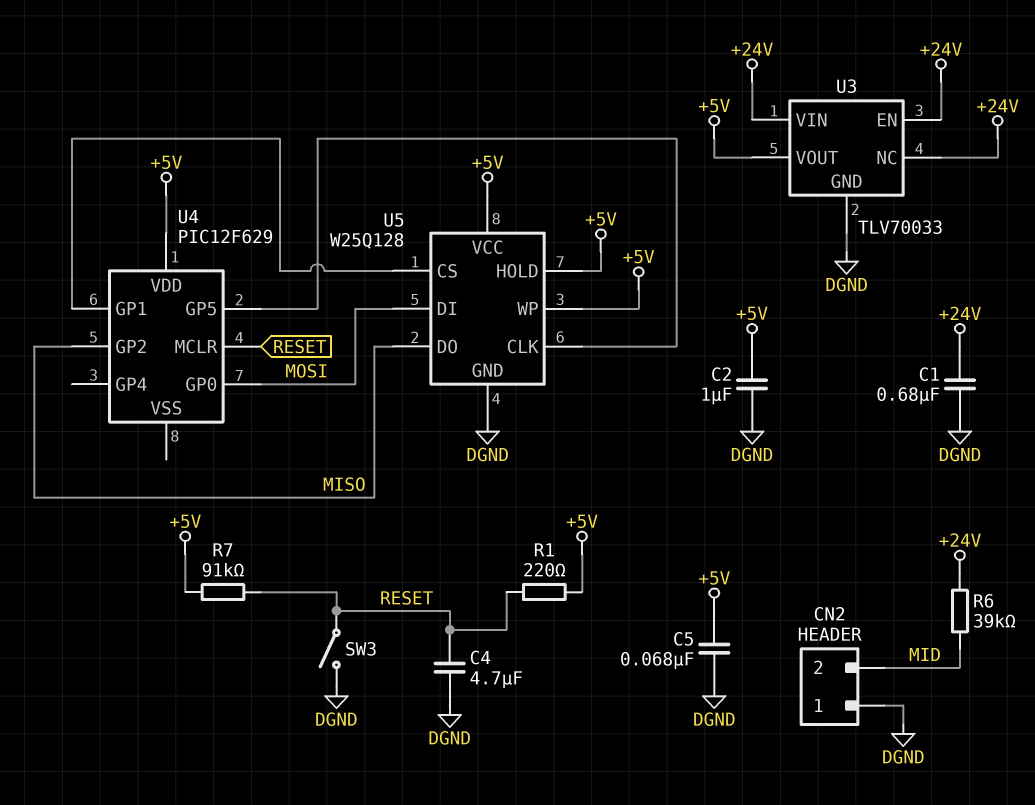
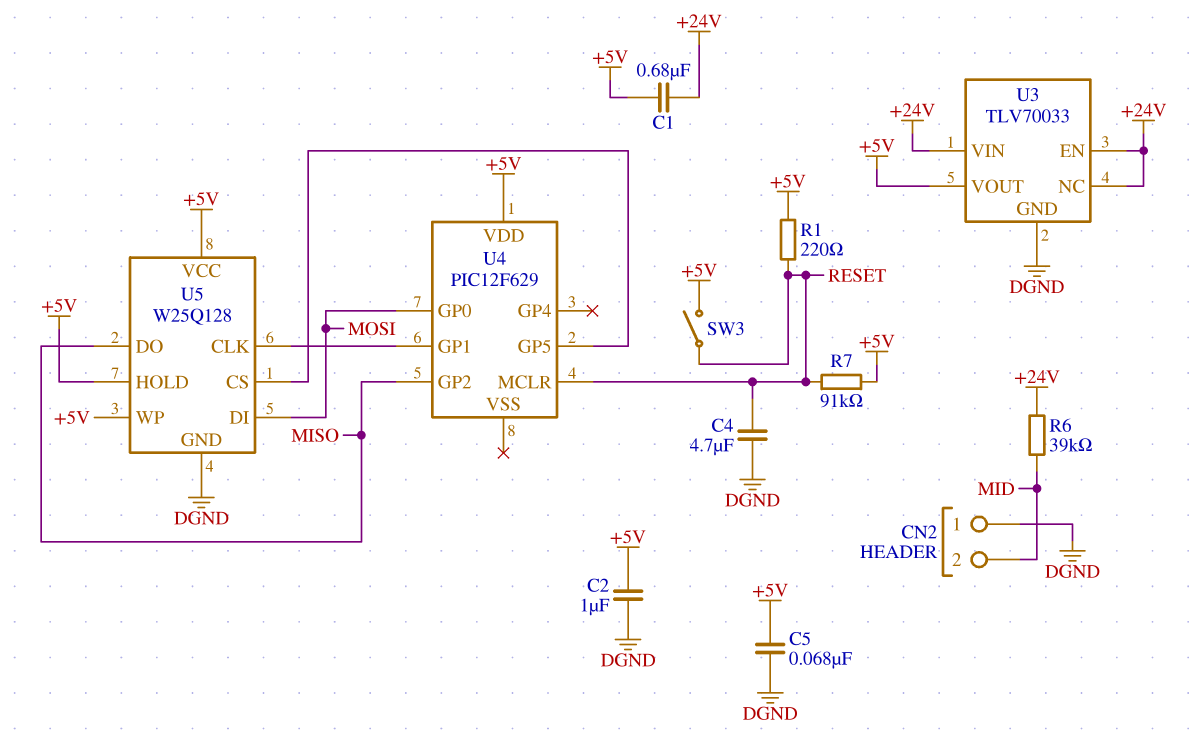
C1: 680nF (+24V, DGND) -> 680nF (+5V, +24V)
SW3: switch (DGND, RESET) -> switch (+5V, RESET)
U5 pin CLK: U4/GP5 -> U4/GP1
U5 pin CS: U4/GP1 -> U4/GP5

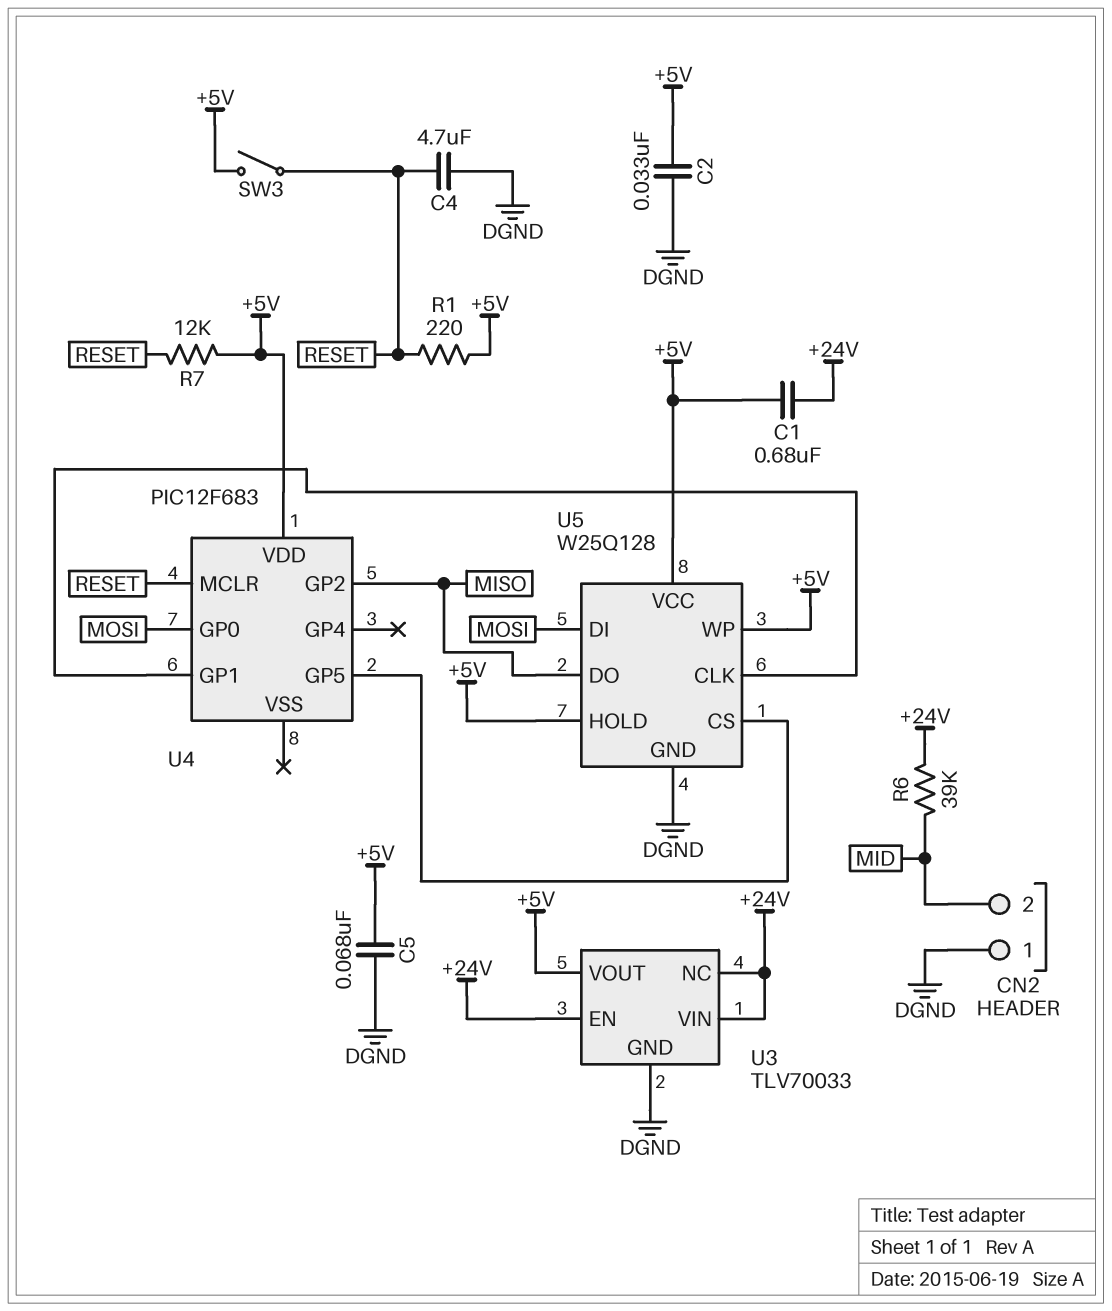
C2: 1uF (+5V, DGND) -> 33nF (+5V, DGND)
R7: 91k (+5V, RESET) -> 12k (+5V, RESET)
U4: PIC12F629 -> PIC12F683

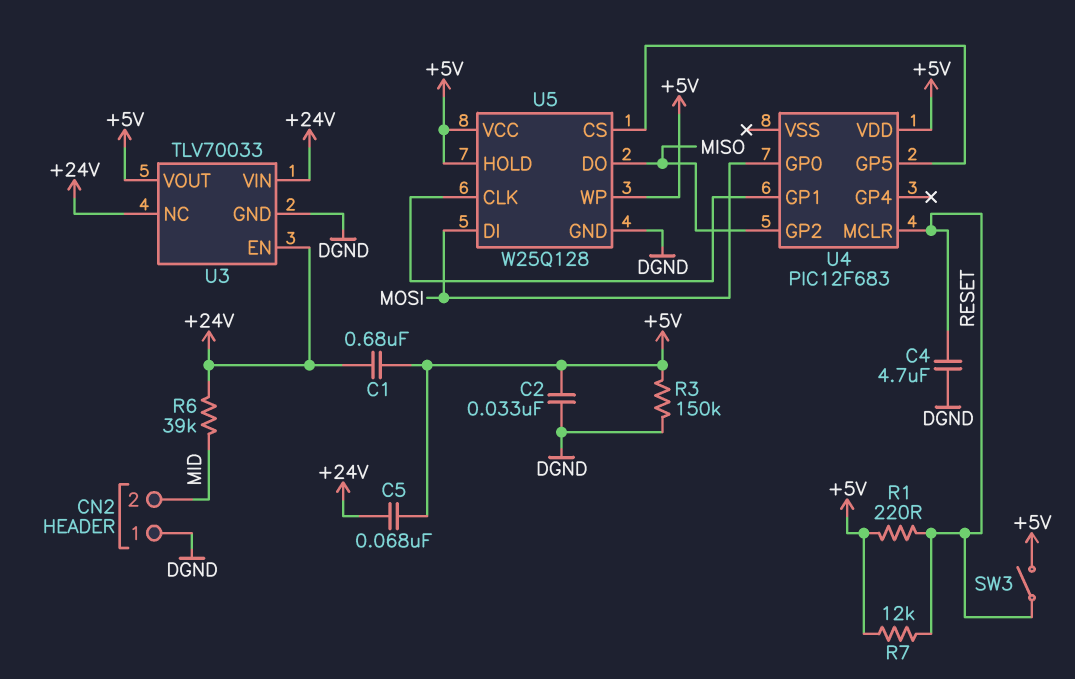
C5: 68nF (+5V, DGND) -> 68nF (+5V, +24V)
R3: none -> 150k (+5V, DGND)

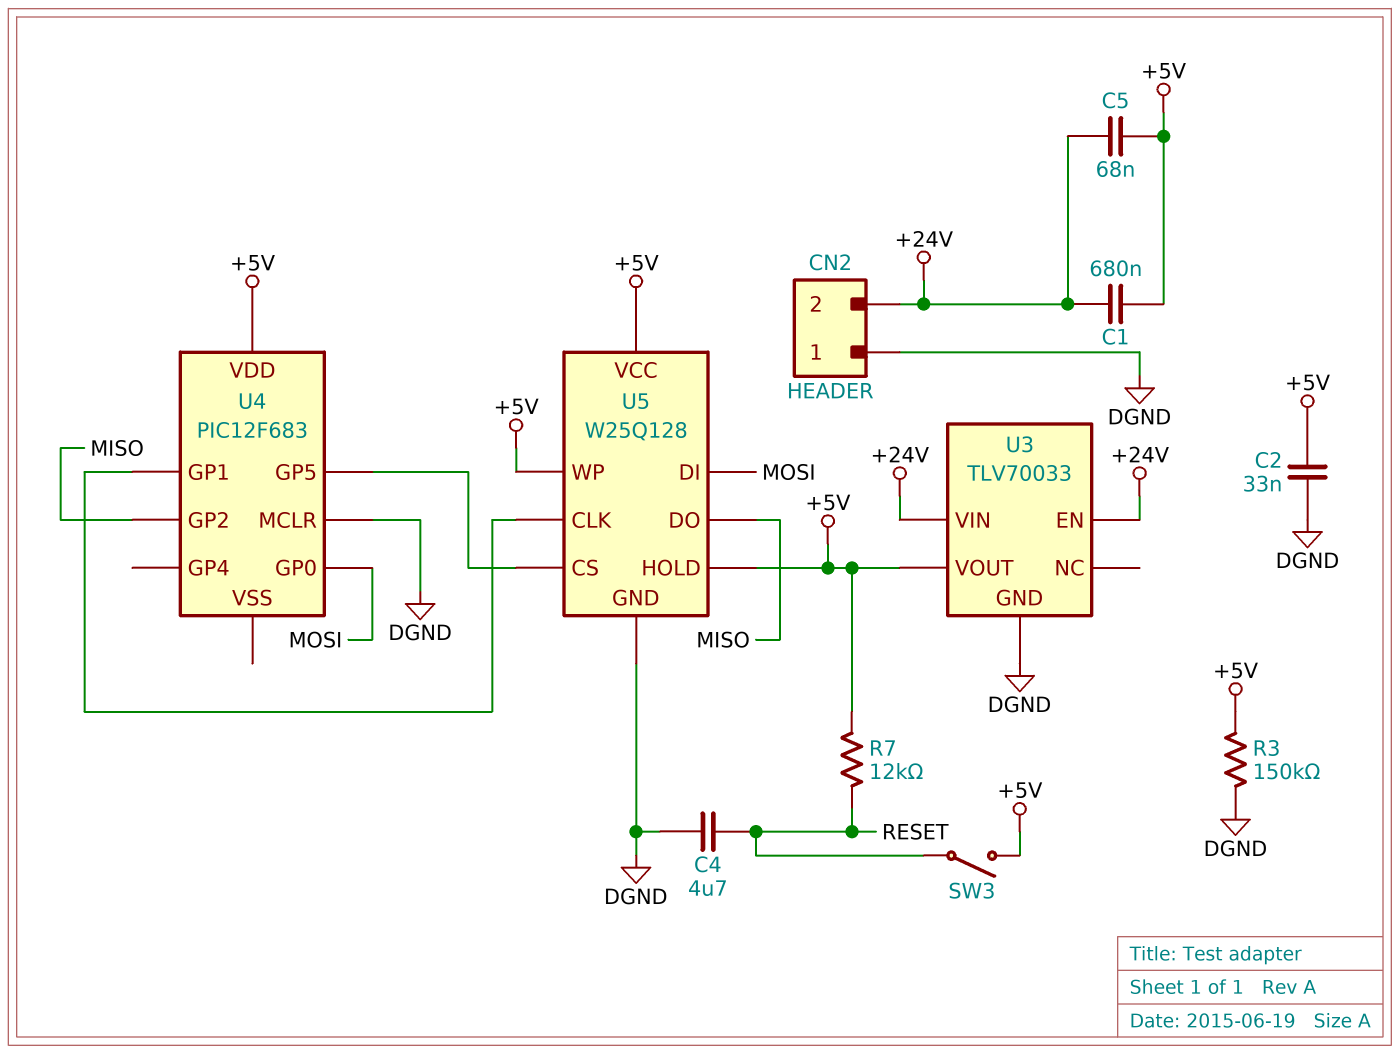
CN2 pin 2: MID -> +24V
R1: 220 (+5V, RESET) -> none
R6: 39k (+24V, MID) -> none
U3 pin NC: +24V -> none
U4 pin MCLR: RESET -> DGND

